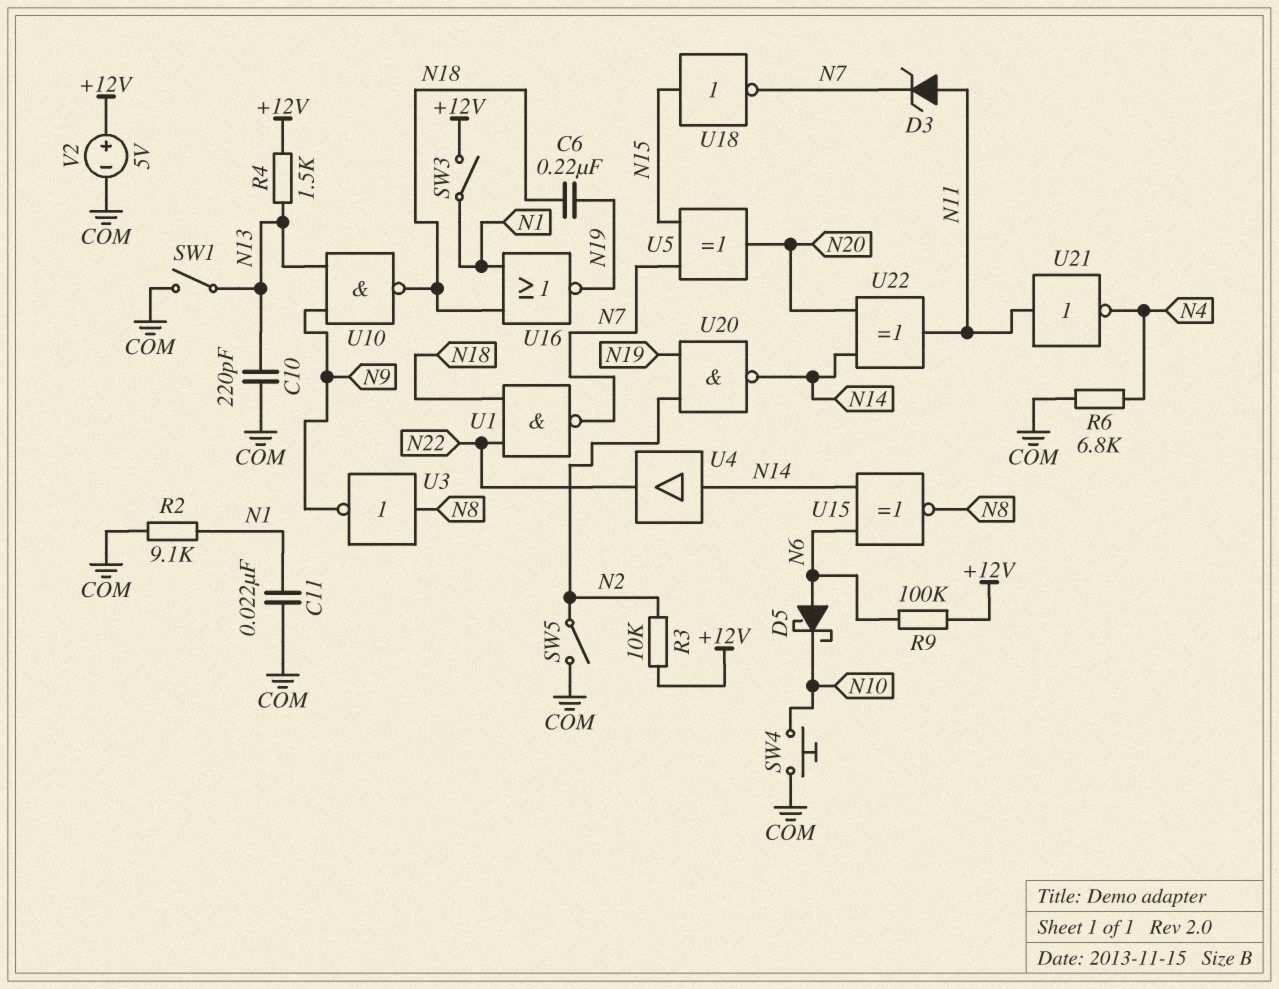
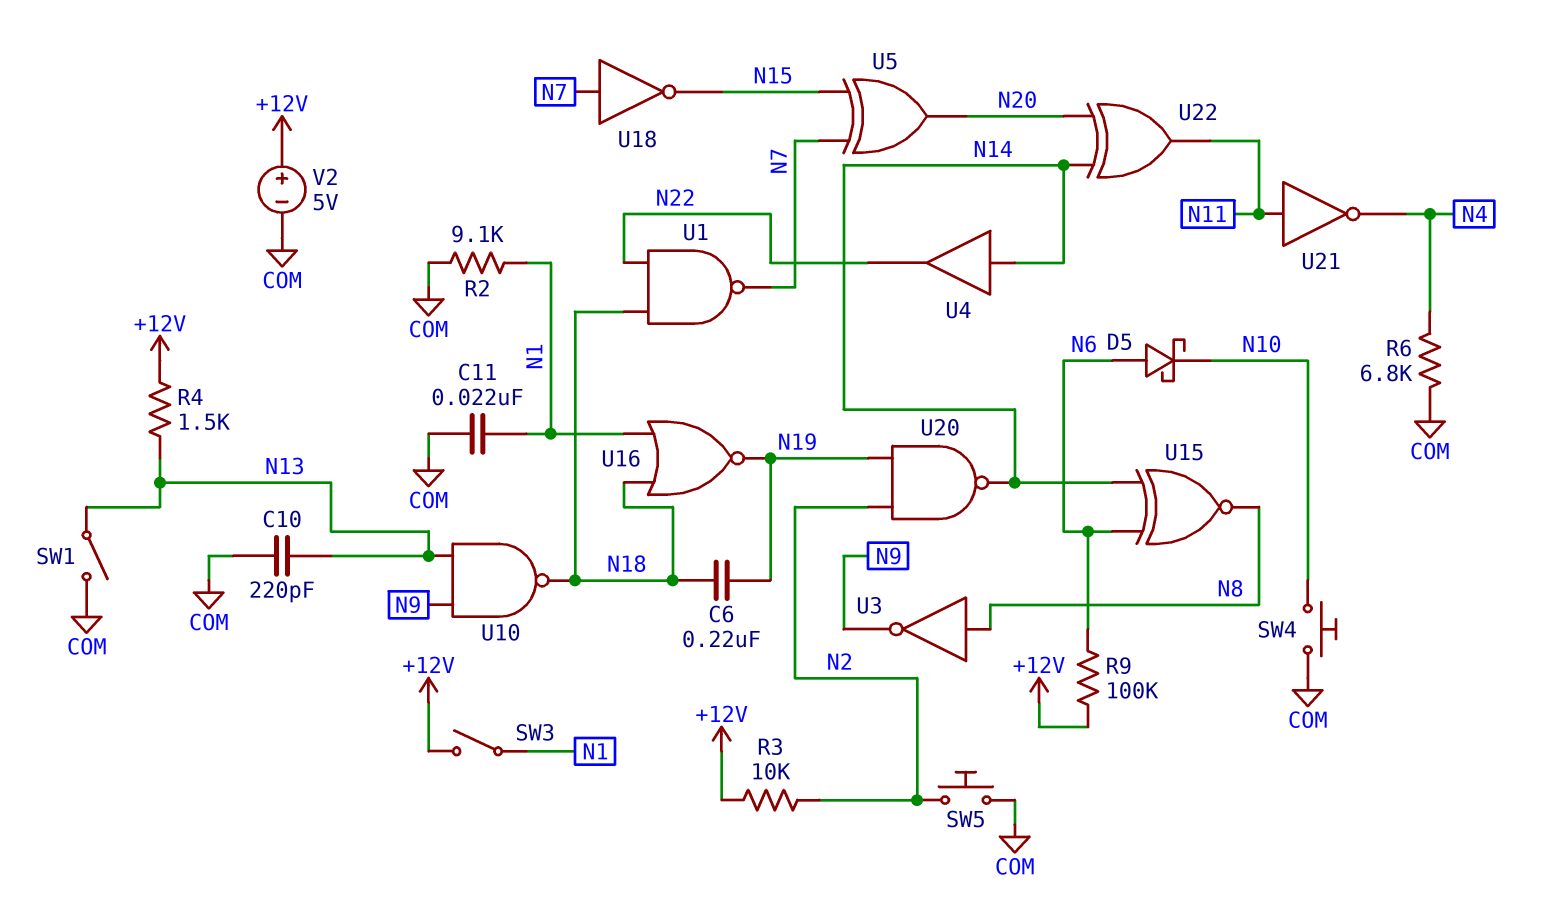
D3: zener (A N11, K N7) -> none
SW5: switch (COM, N2) -> button (COM, N2)
U18: NOT (in N15, out N7) -> NOT (in N7, out N15)

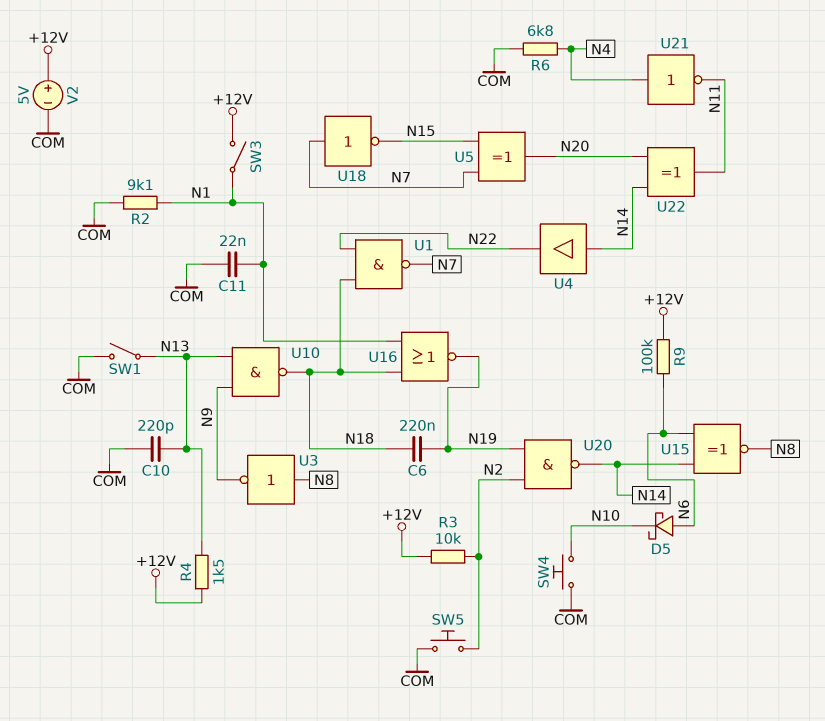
U21: NOT (in N11, out N4) -> NOT (in N4, out N11)

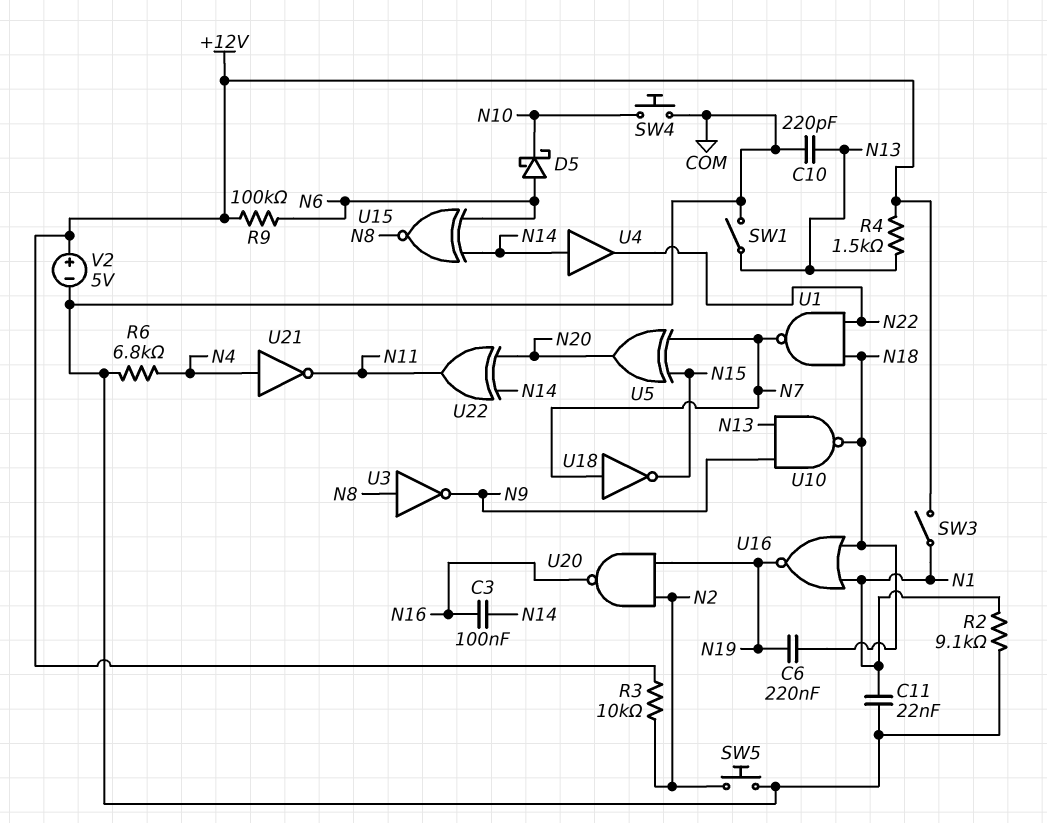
C3: none -> 100nF (N14, N16)
U20: NAND (in N2, in N19, out N14) -> NAND (in N2, in N19, out N16)

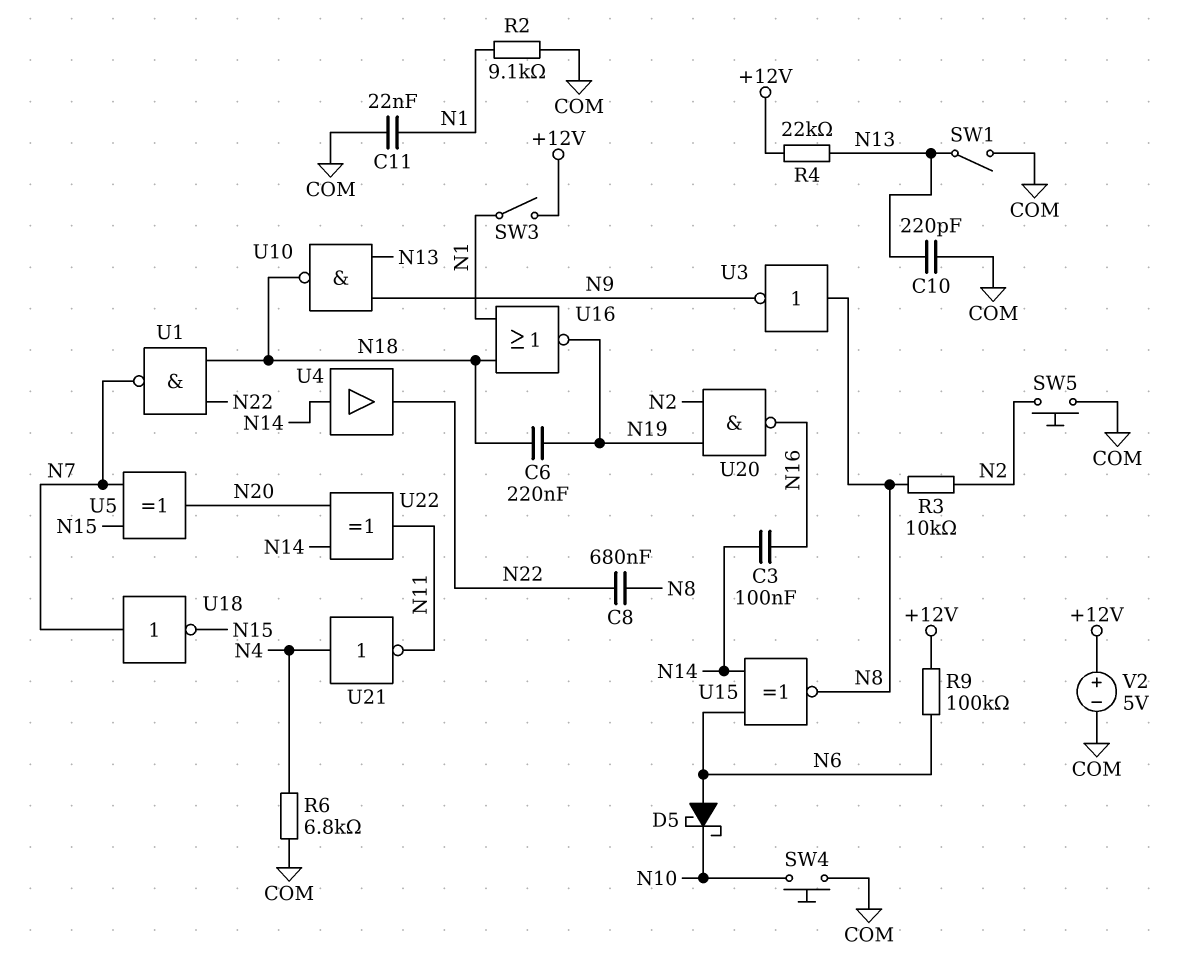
C8: none -> 680nF (N8, N22)
R3: 10k (+12V, N2) -> 10k (N2, N8)
R4: 1.5k (+12V, N13) -> 22k (+12V, N13)

